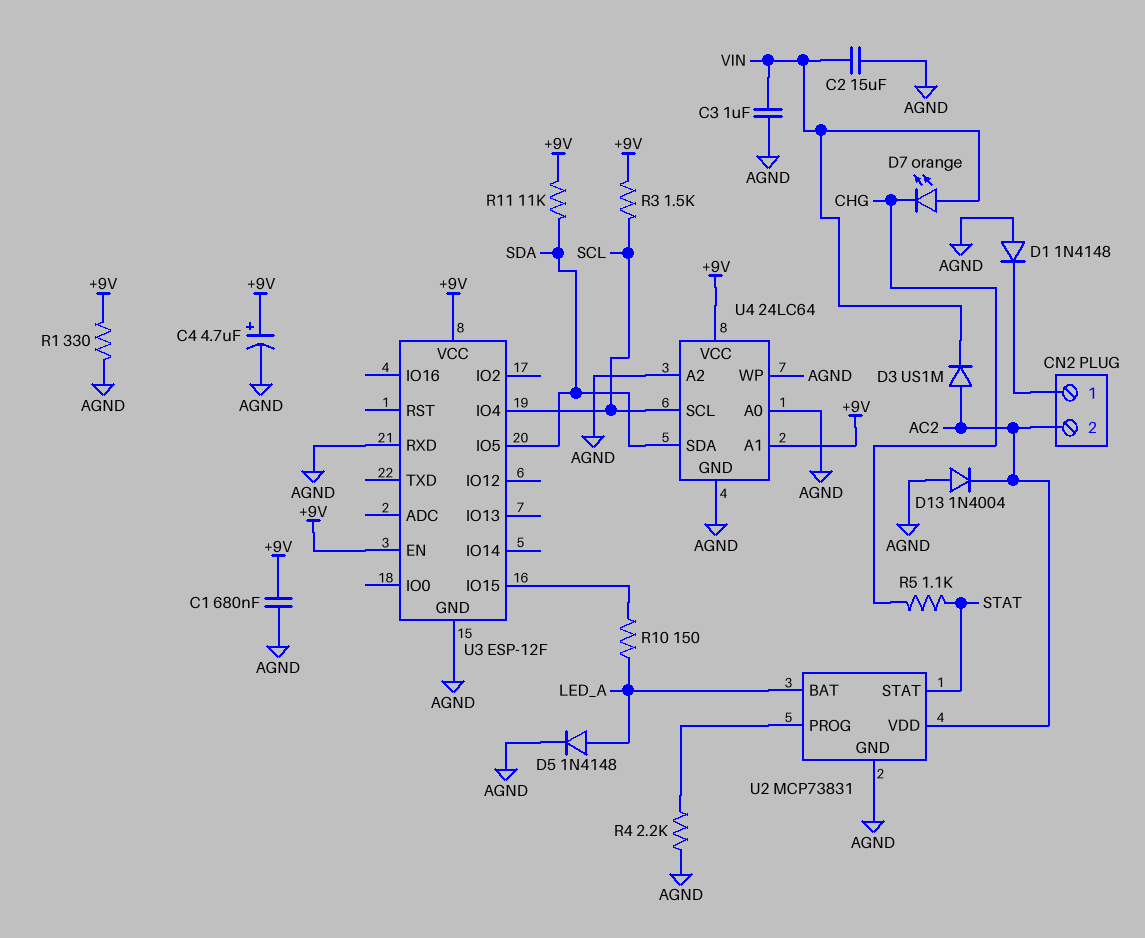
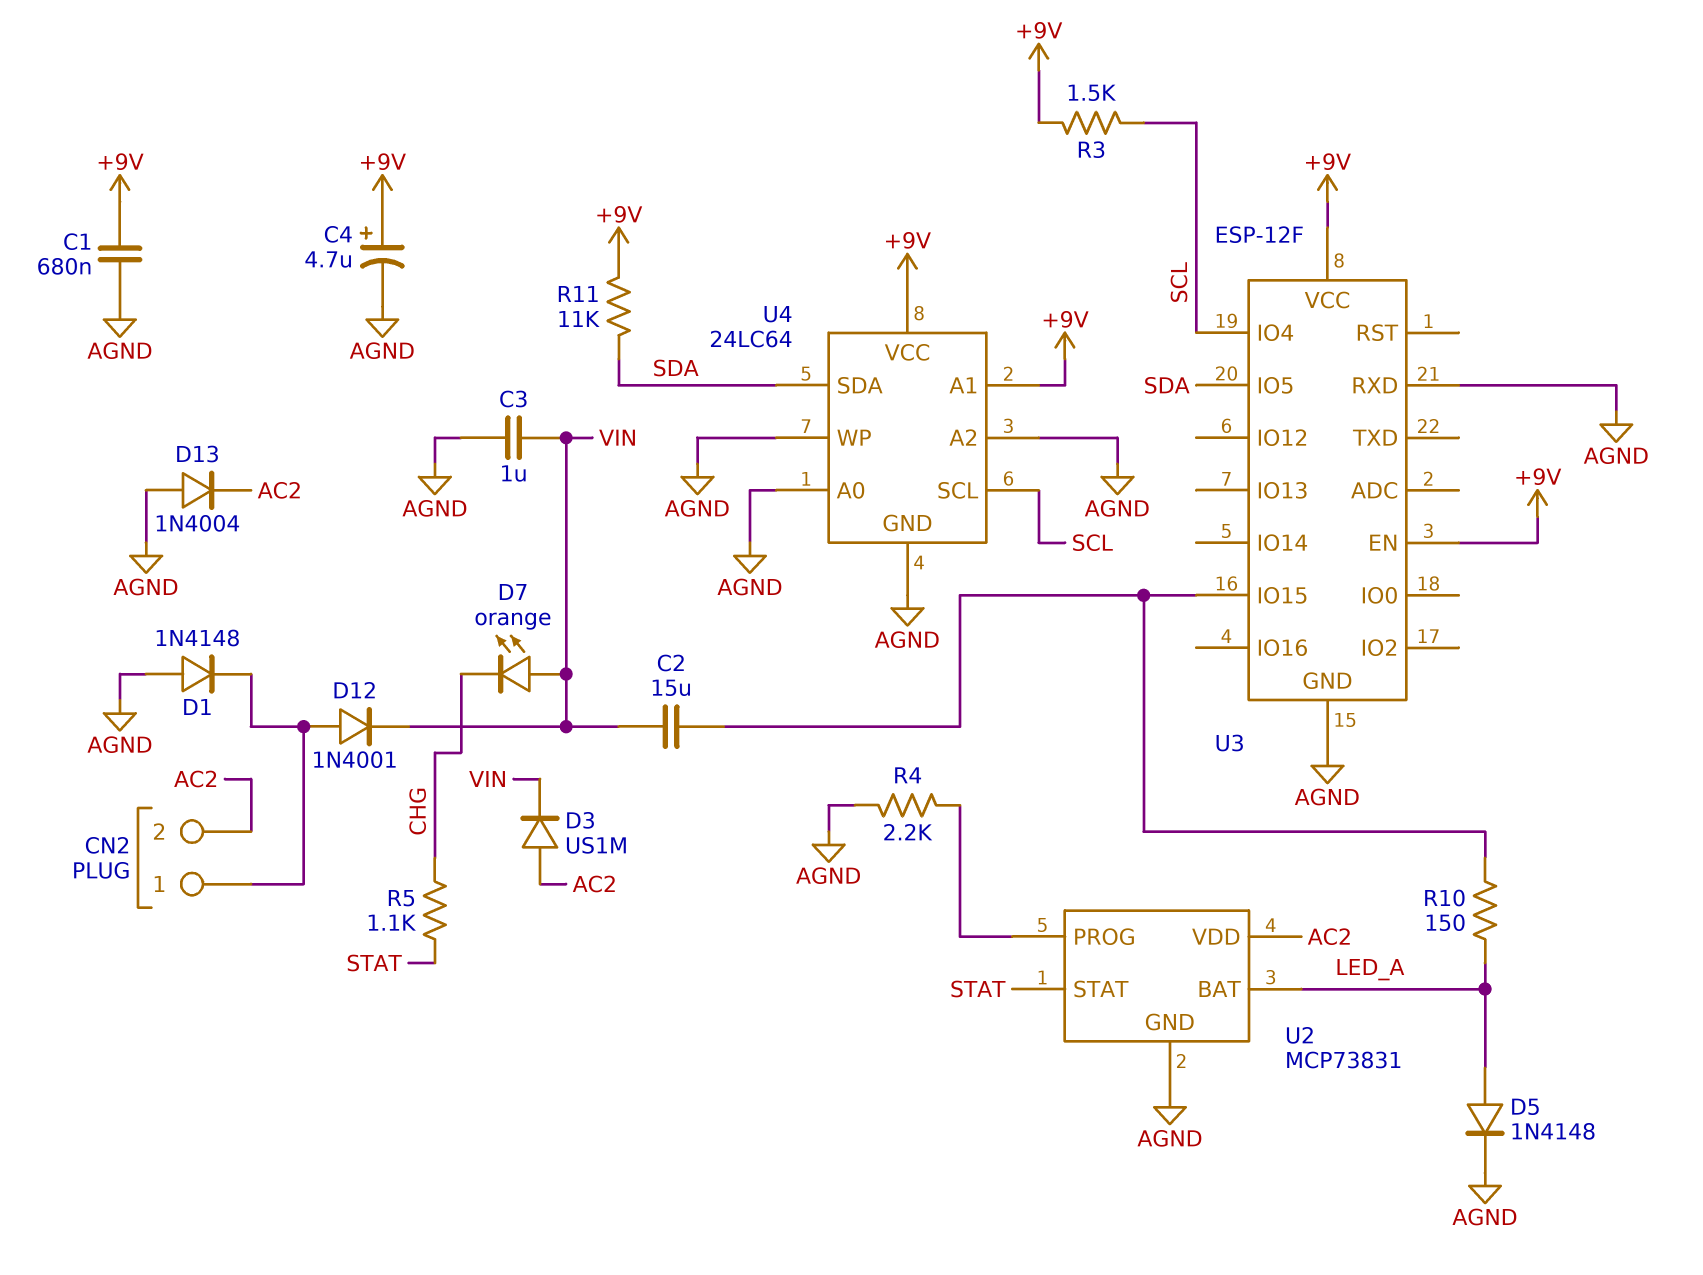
C2: 15uF (AGND, VIN) -> 15uF (U3/IO15, VIN)
D12: none -> diode 1N4001 (A CN2/1, K VIN)
R1: 330 (+9V, AGND) -> none

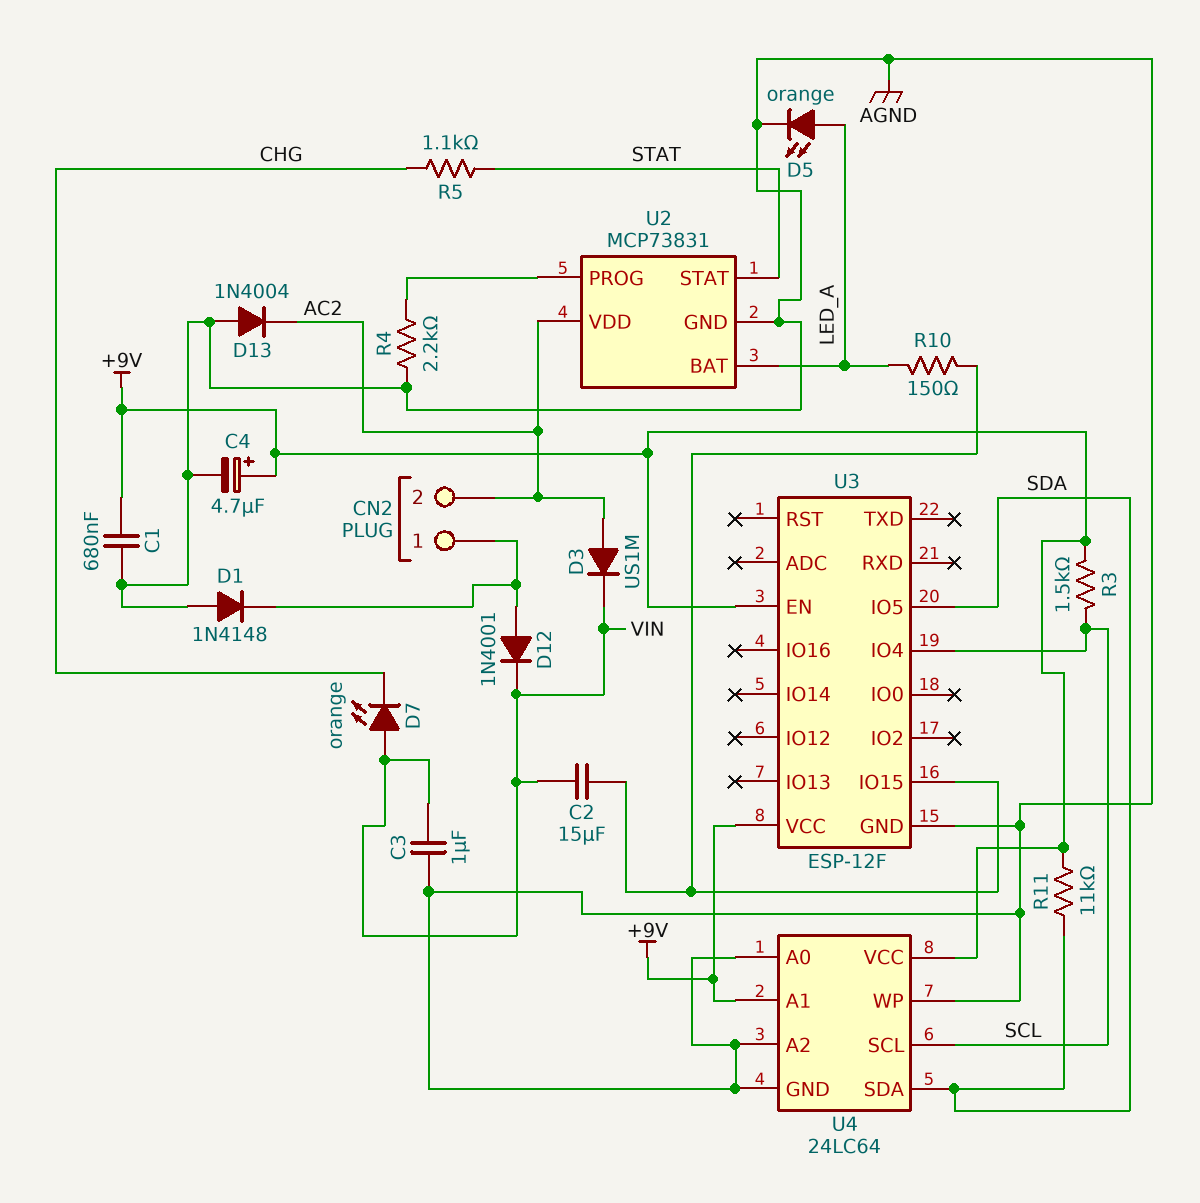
D5: diode 1N4148 (A LED_A, K AGND) -> LED orange (A LED_A, K AGND)
U3 pin RXD: AGND -> none

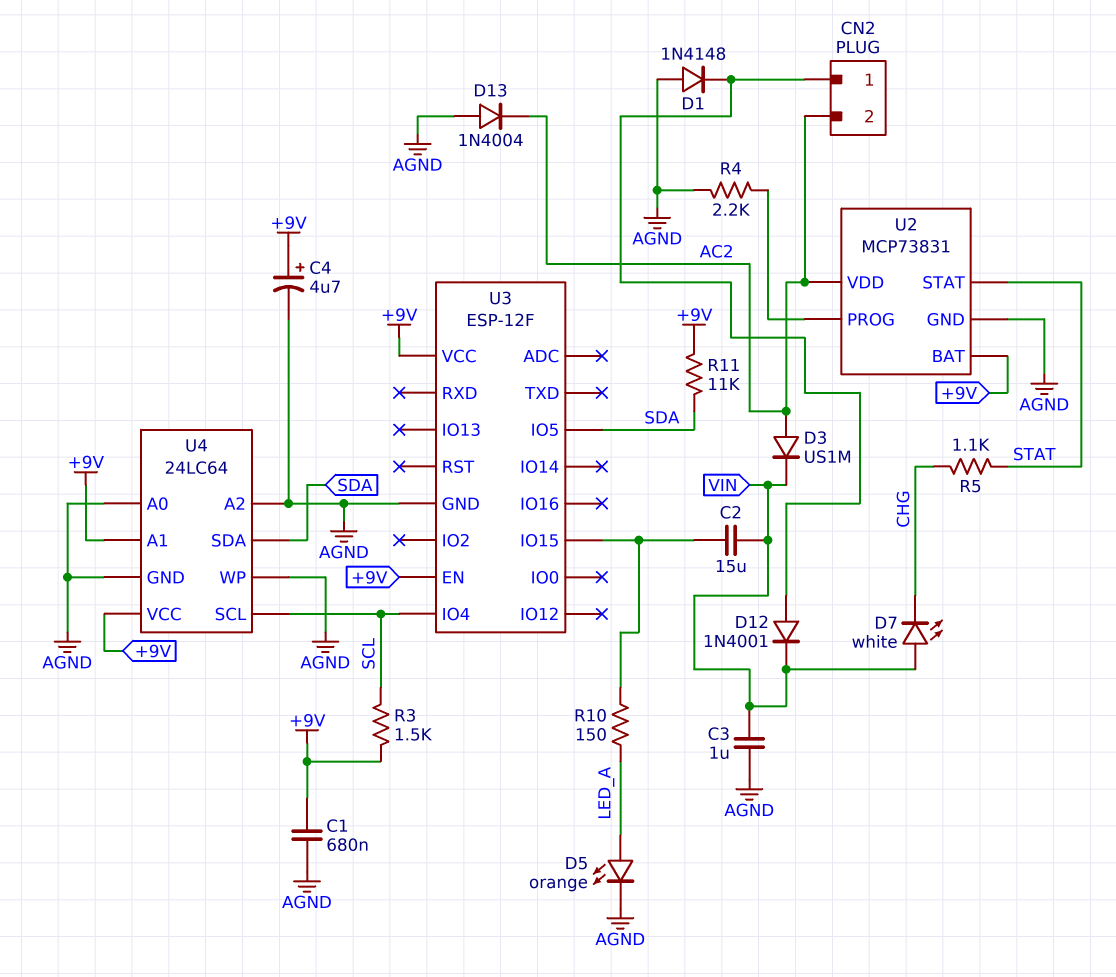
D7: LED orange (A VIN, K CHG) -> LED white (A VIN, K CHG)
U2 pin BAT: LED_A -> +9V

